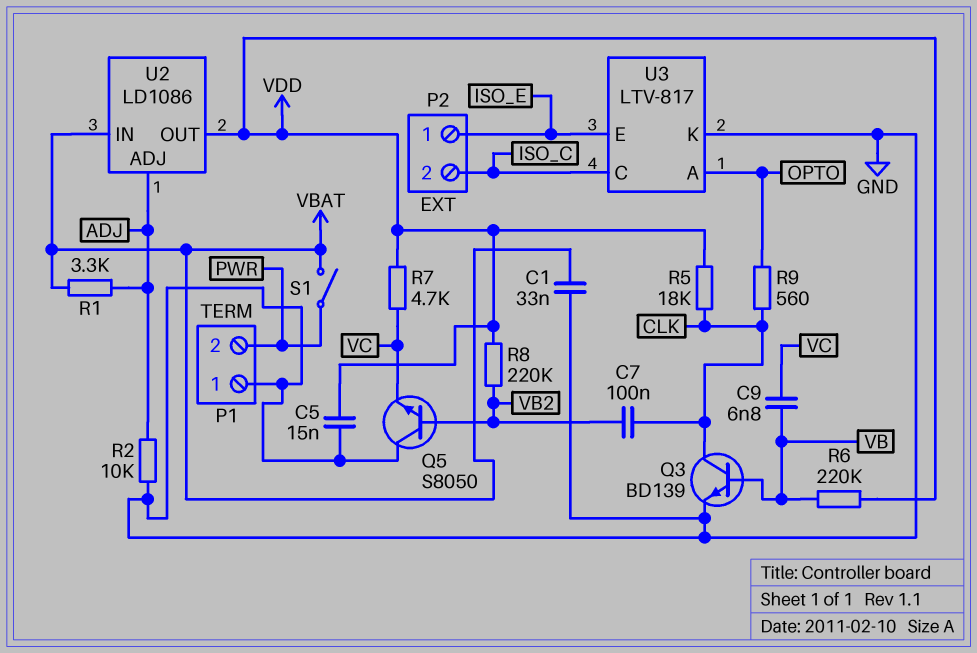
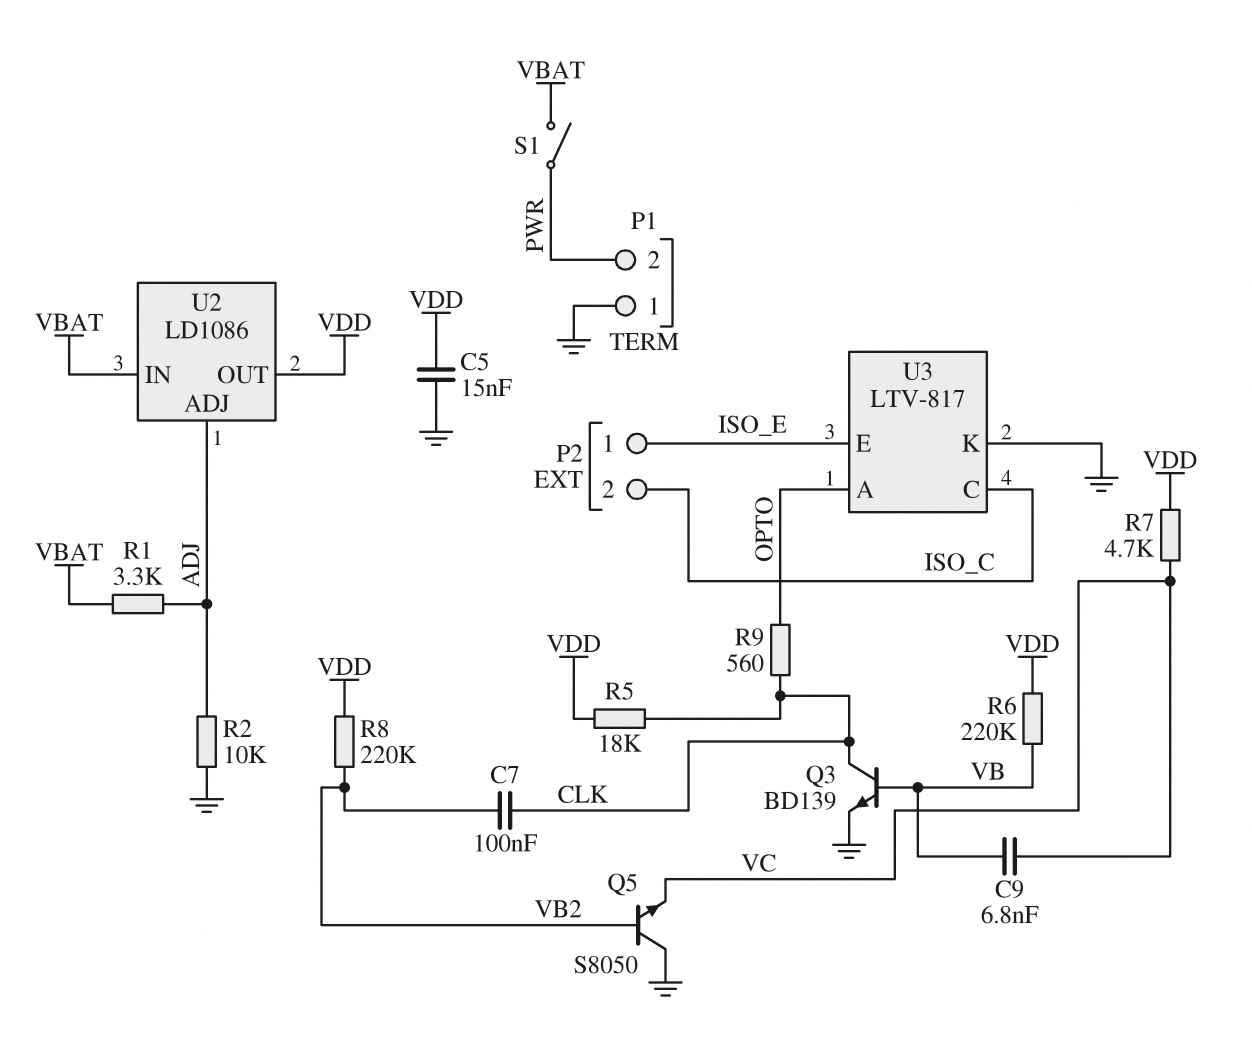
C1: 33nF (GND, VBAT) -> none

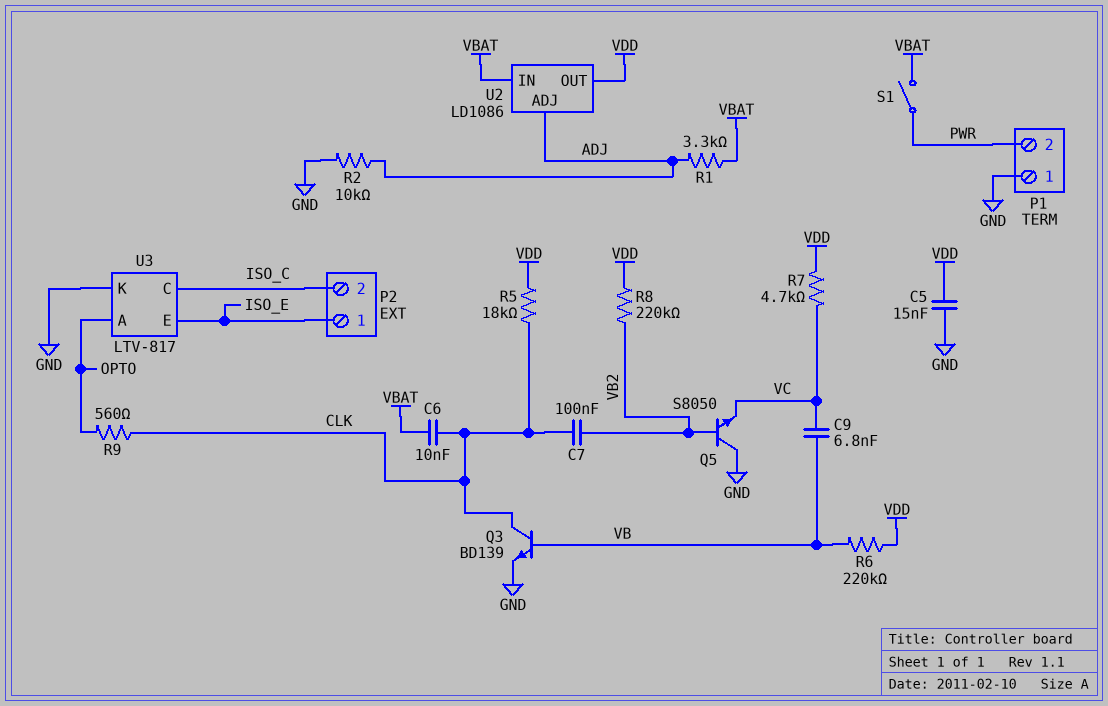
C6: none -> 10nF (CLK, VBAT)

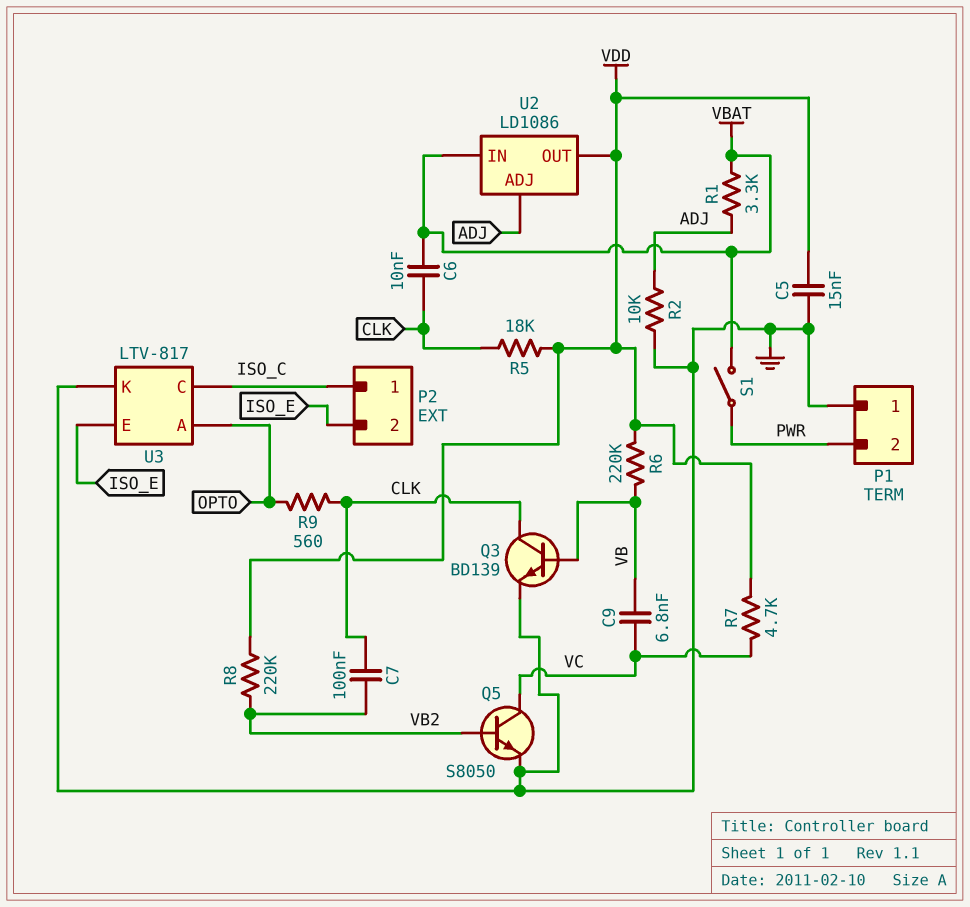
P2 pin 1: ISO_E -> ISO_C
P2 pin 2: ISO_C -> ISO_E
Q5: NPN S8050 (B VB2, C GND, E VC) -> NPN S8050 (B VB2, C VC, E GND)

